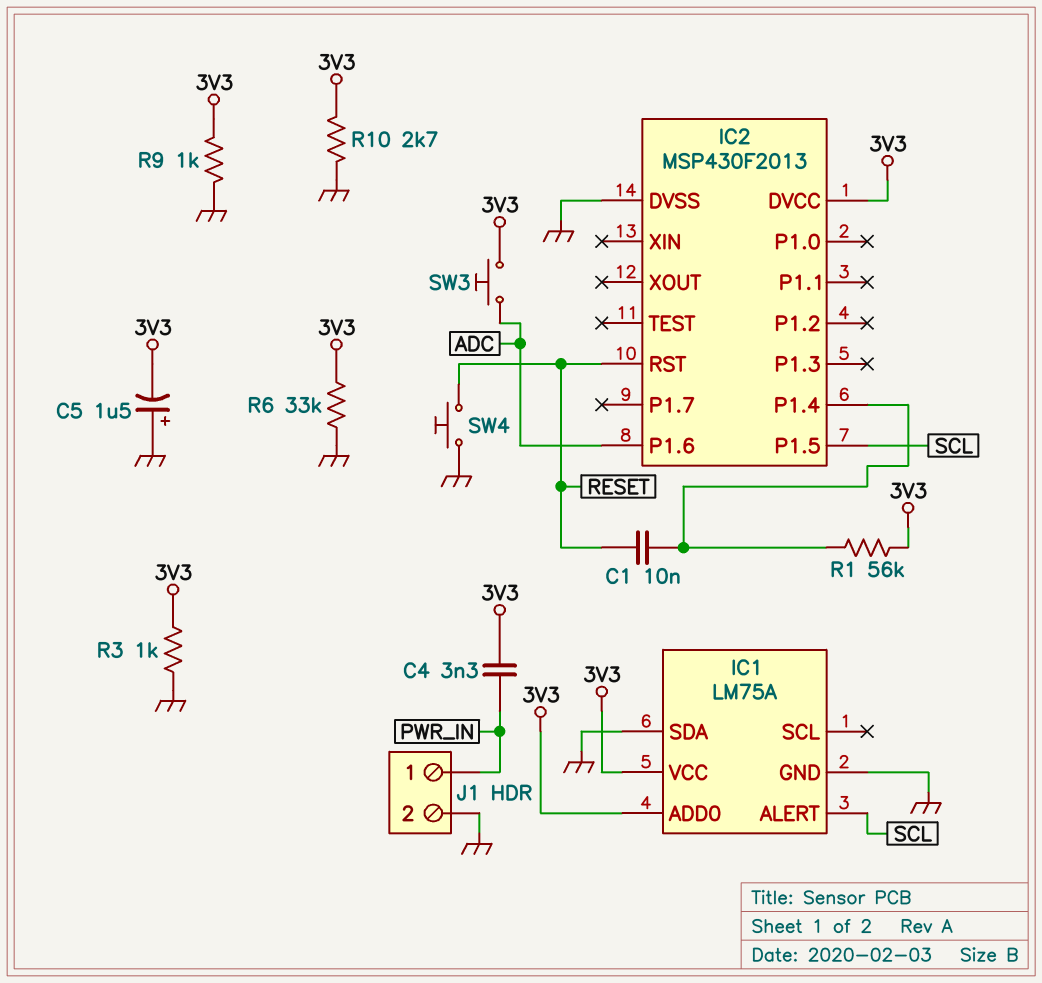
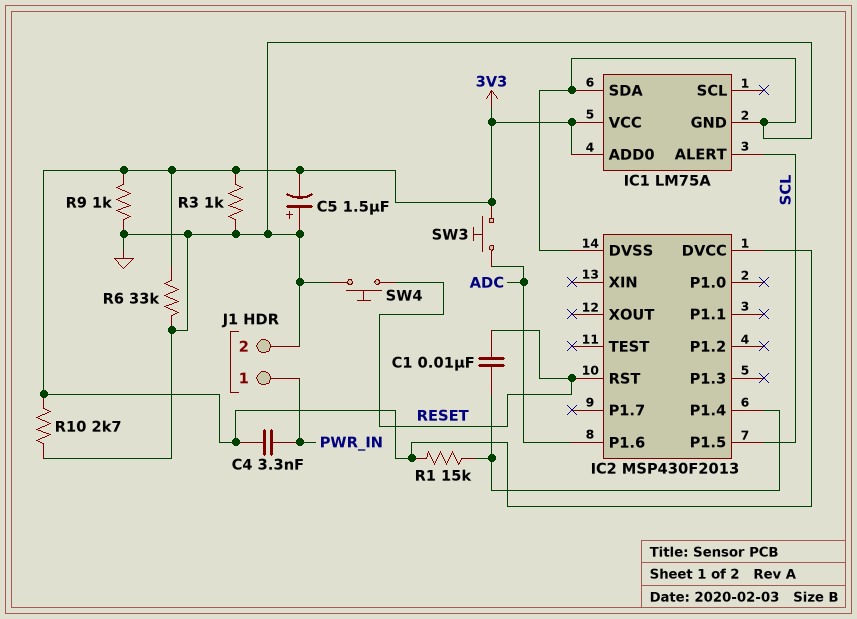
R1: 56k (3V3, IC2/P1.4) -> 15k (3V3, IC2/P1.4)

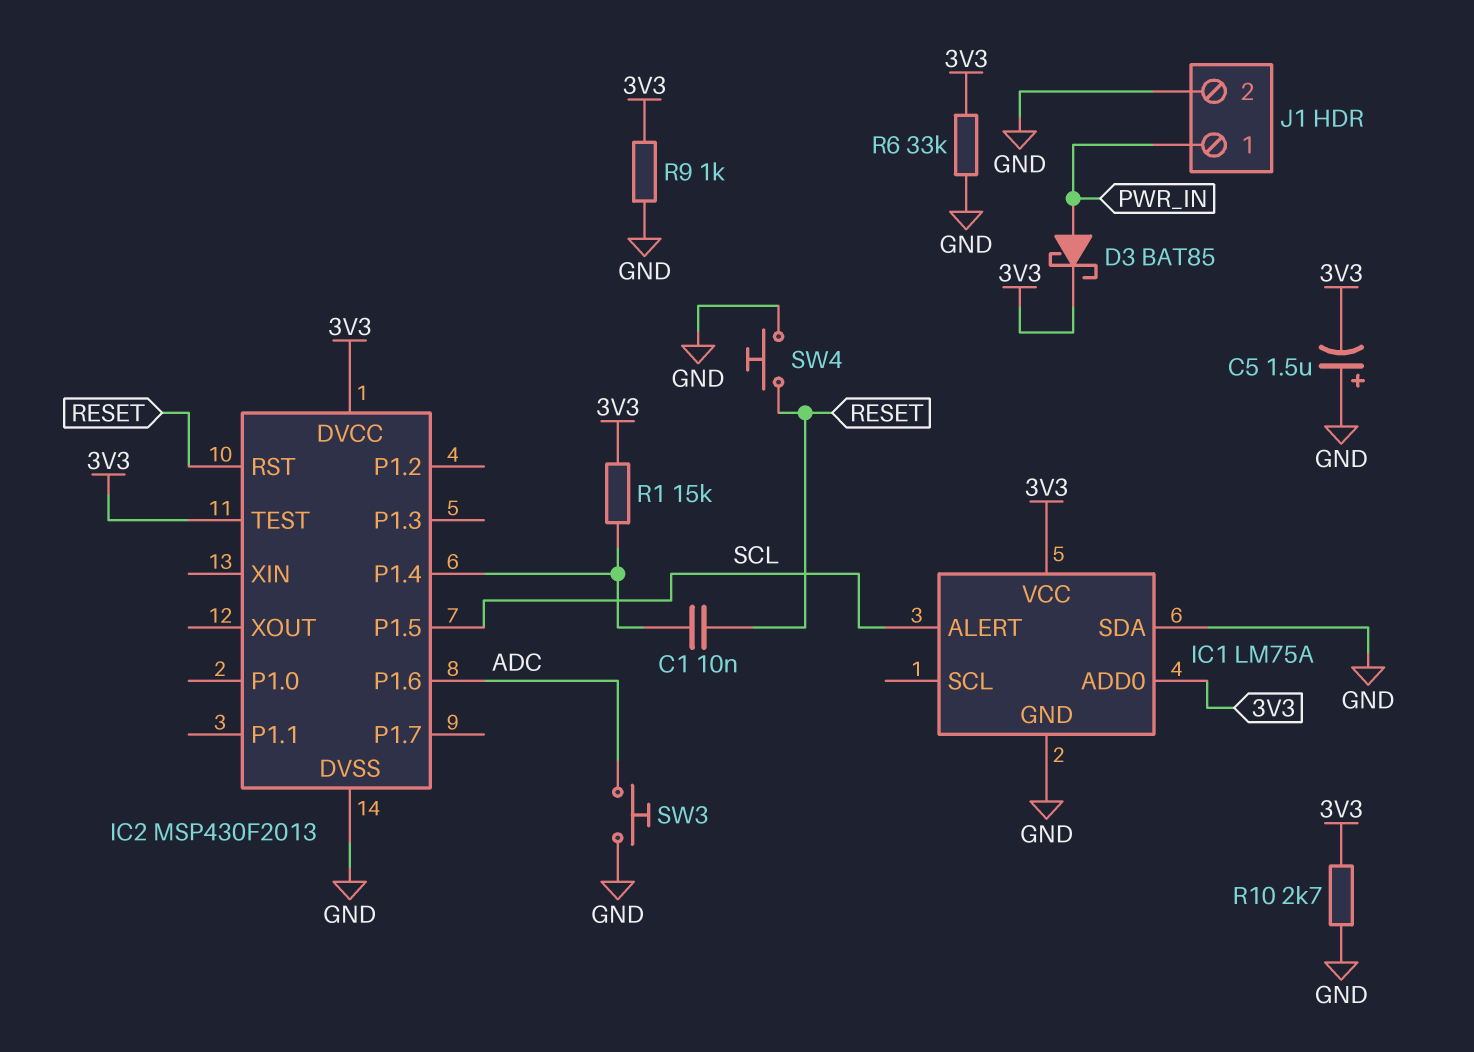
C4: 3.3nF (3V3, PWR_IN) -> none
D3: none -> schottky BAT85 (A PWR_IN, K 3V3)
IC2 pin TEST: none -> 3V3
R3: 1k (3V3, GND) -> none
SW3: button (3V3, ADC) -> button (ADC, GND)

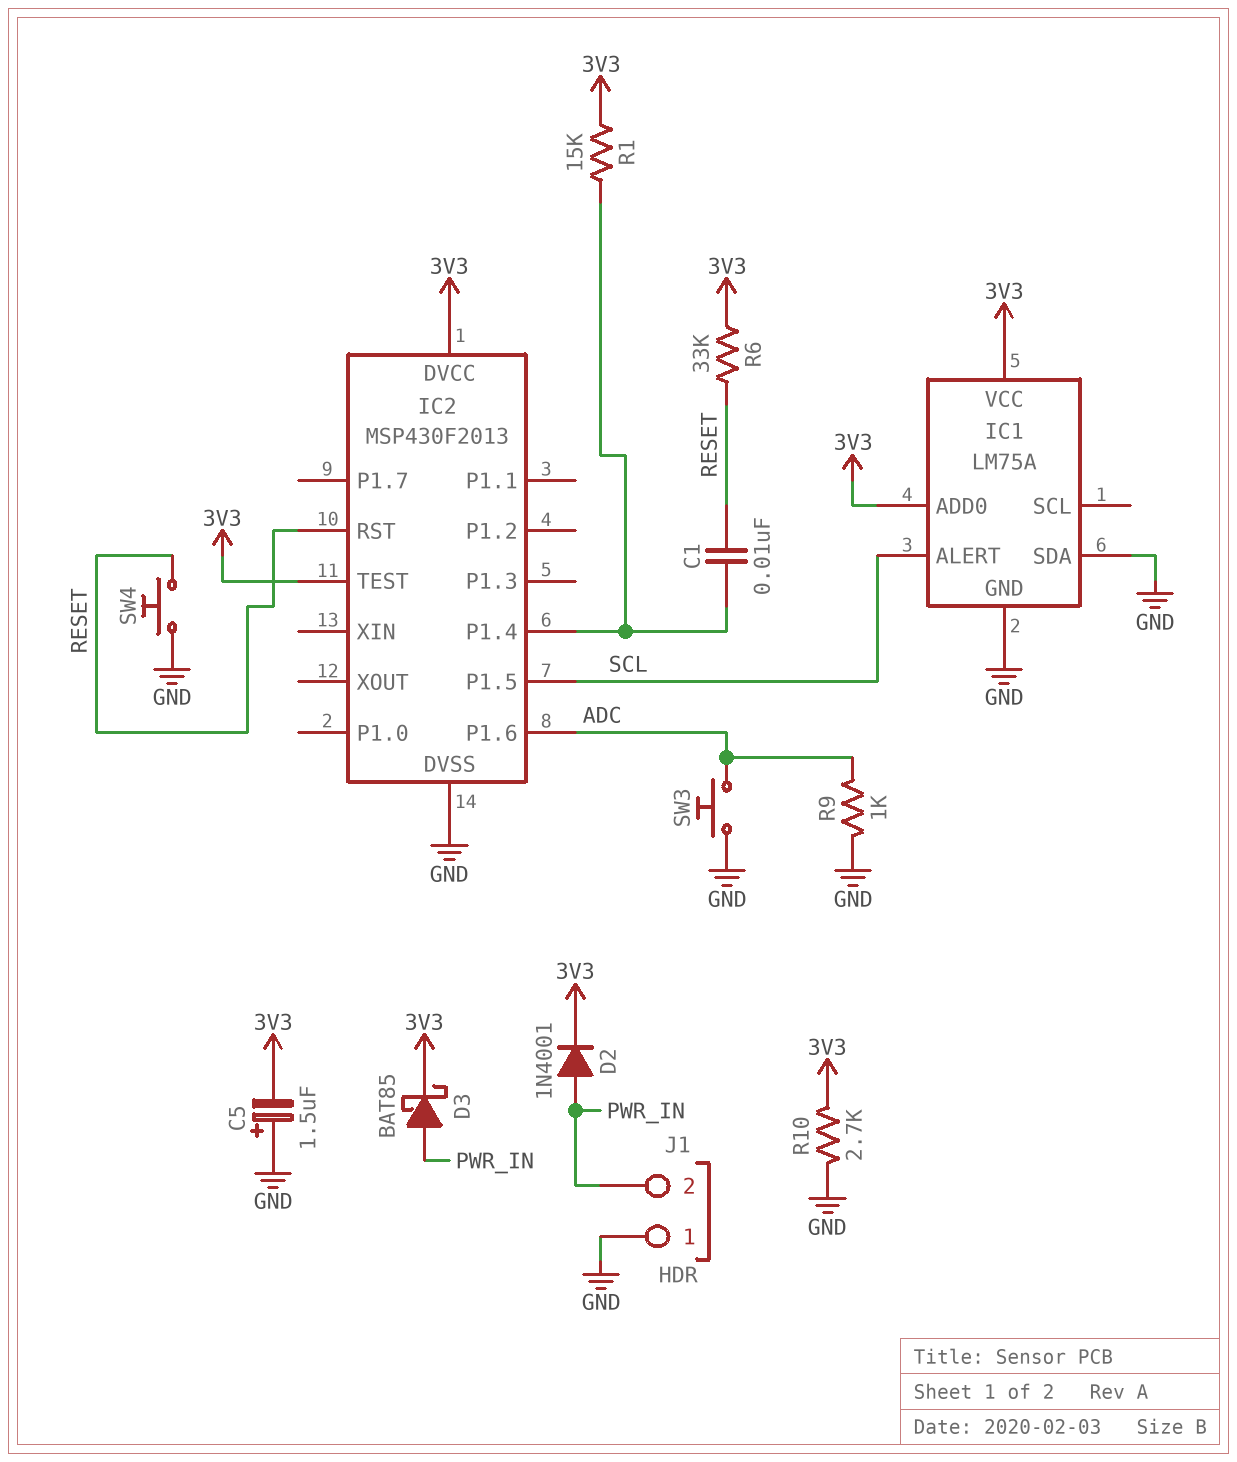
D2: none -> diode 1N4001 (A PWR_IN, K 3V3)
J1 pin 1: PWR_IN -> GND
J1 pin 2: GND -> PWR_IN
R6: 33k (3V3, GND) -> 33k (3V3, RESET)
R9: 1k (3V3, GND) -> 1k (ADC, GND)

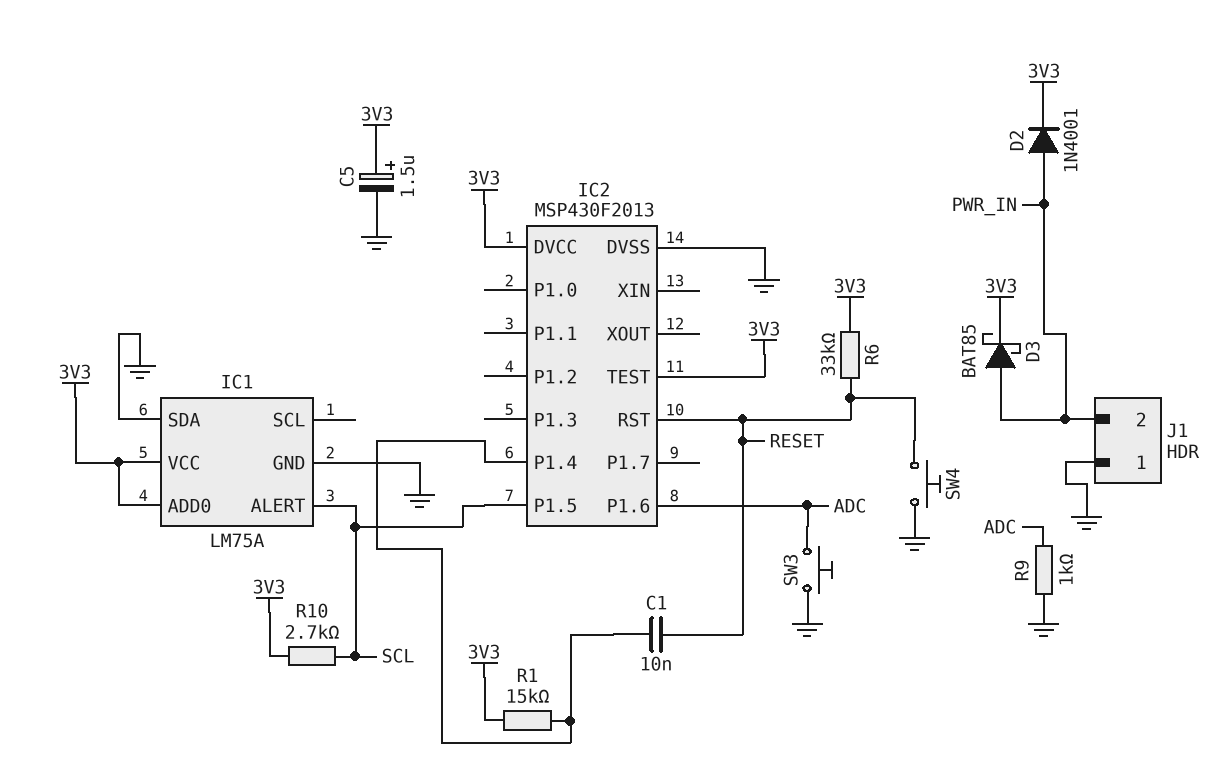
C5: 1.5uF (plus GND, minus 3V3) -> 1.5uF (plus 3V3, minus GND)
R10: 2.7k (3V3, GND) -> 2.7k (3V3, SCL)

